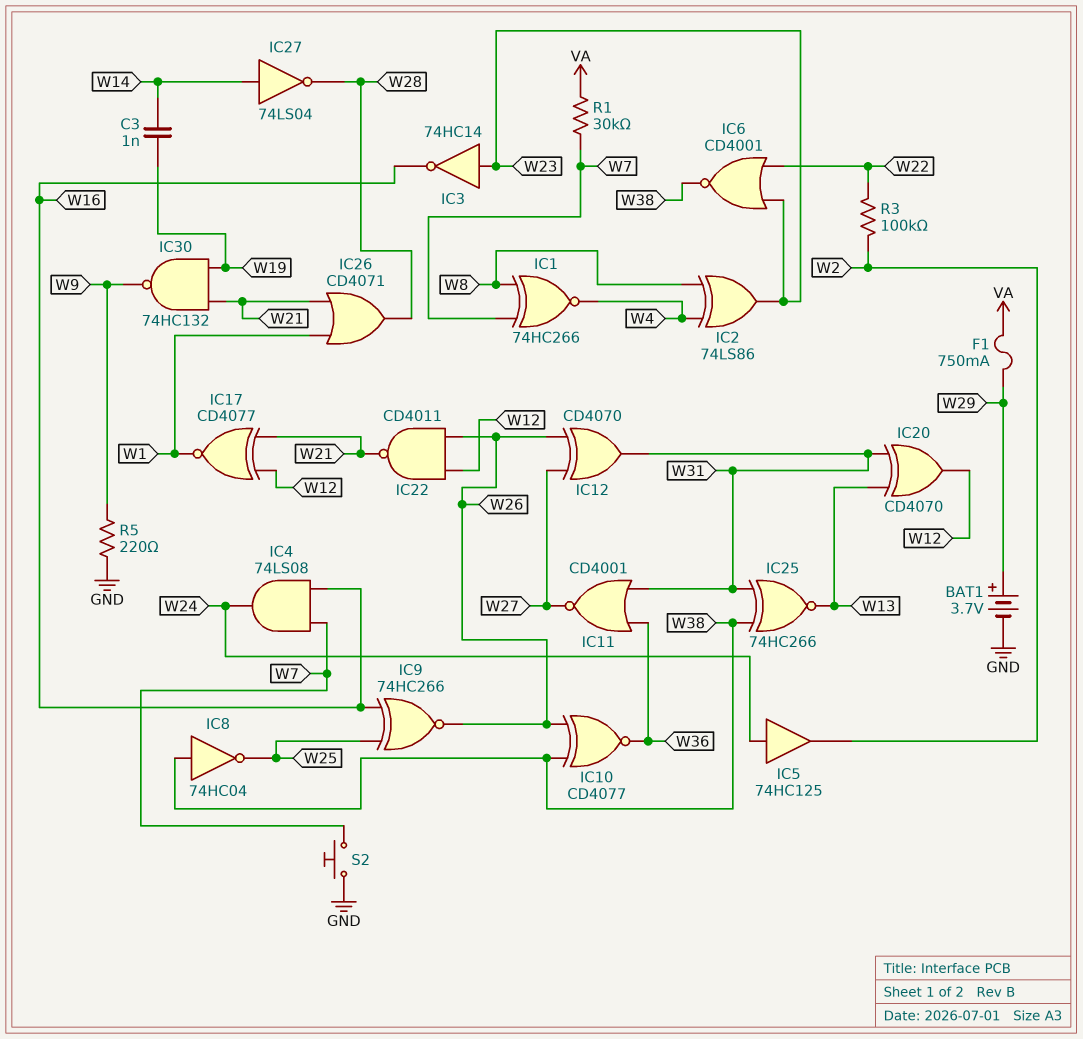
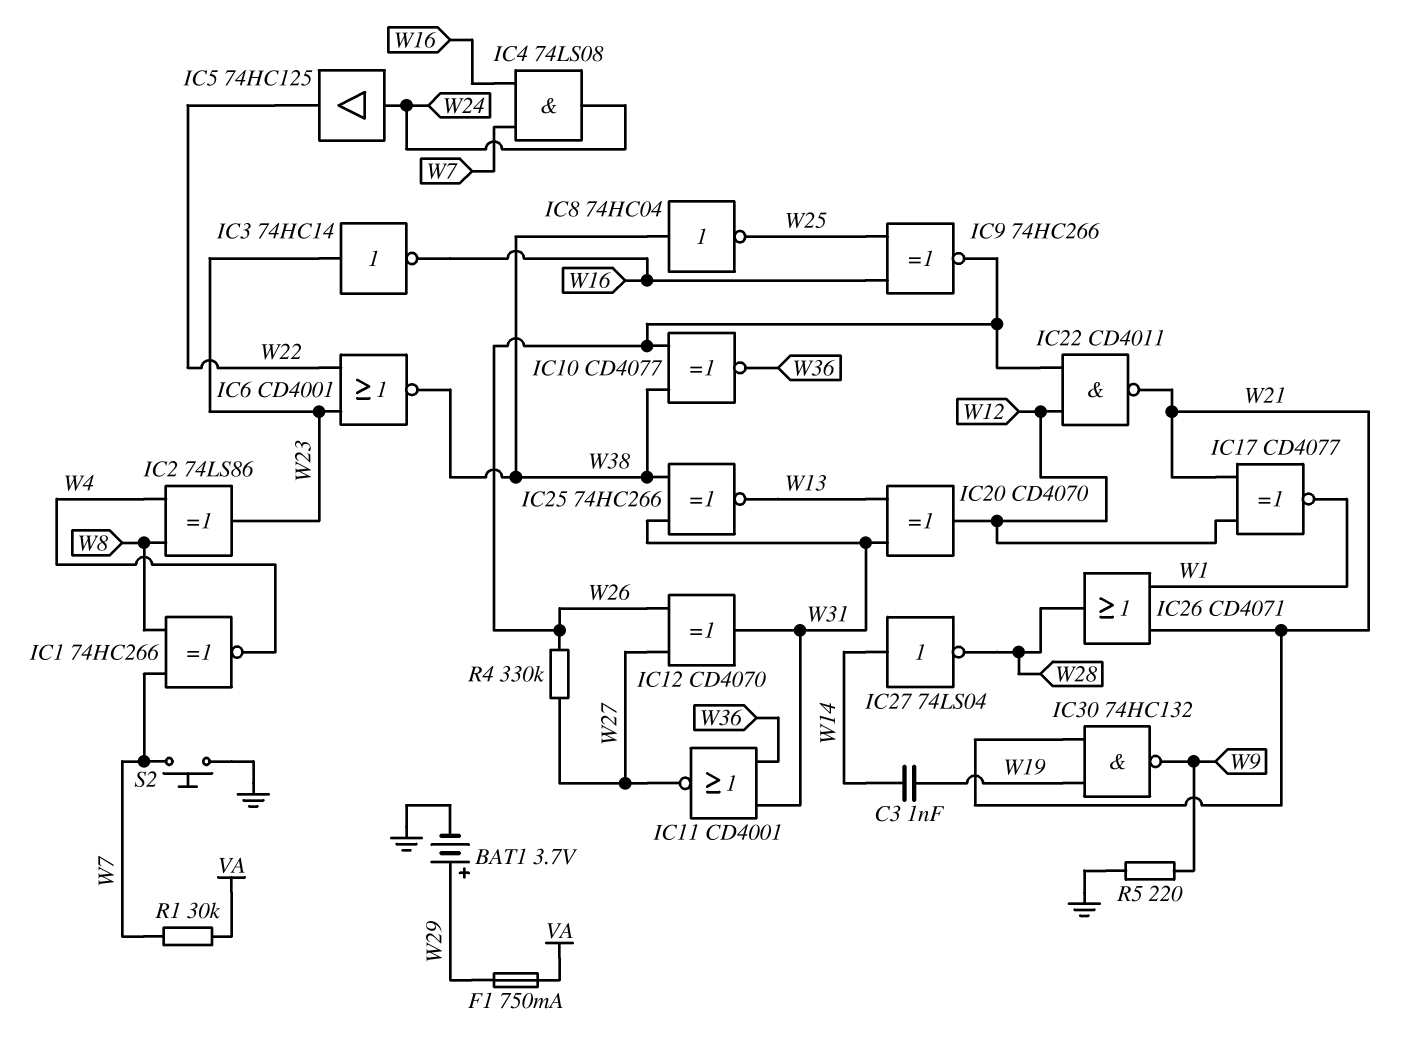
IC5: buffer 74HC125 (in W24, out W2) -> buffer 74HC125 (in W24, out W22)
R3: 100k (W2, W22) -> none
R4: none -> 330k (W26, W27)

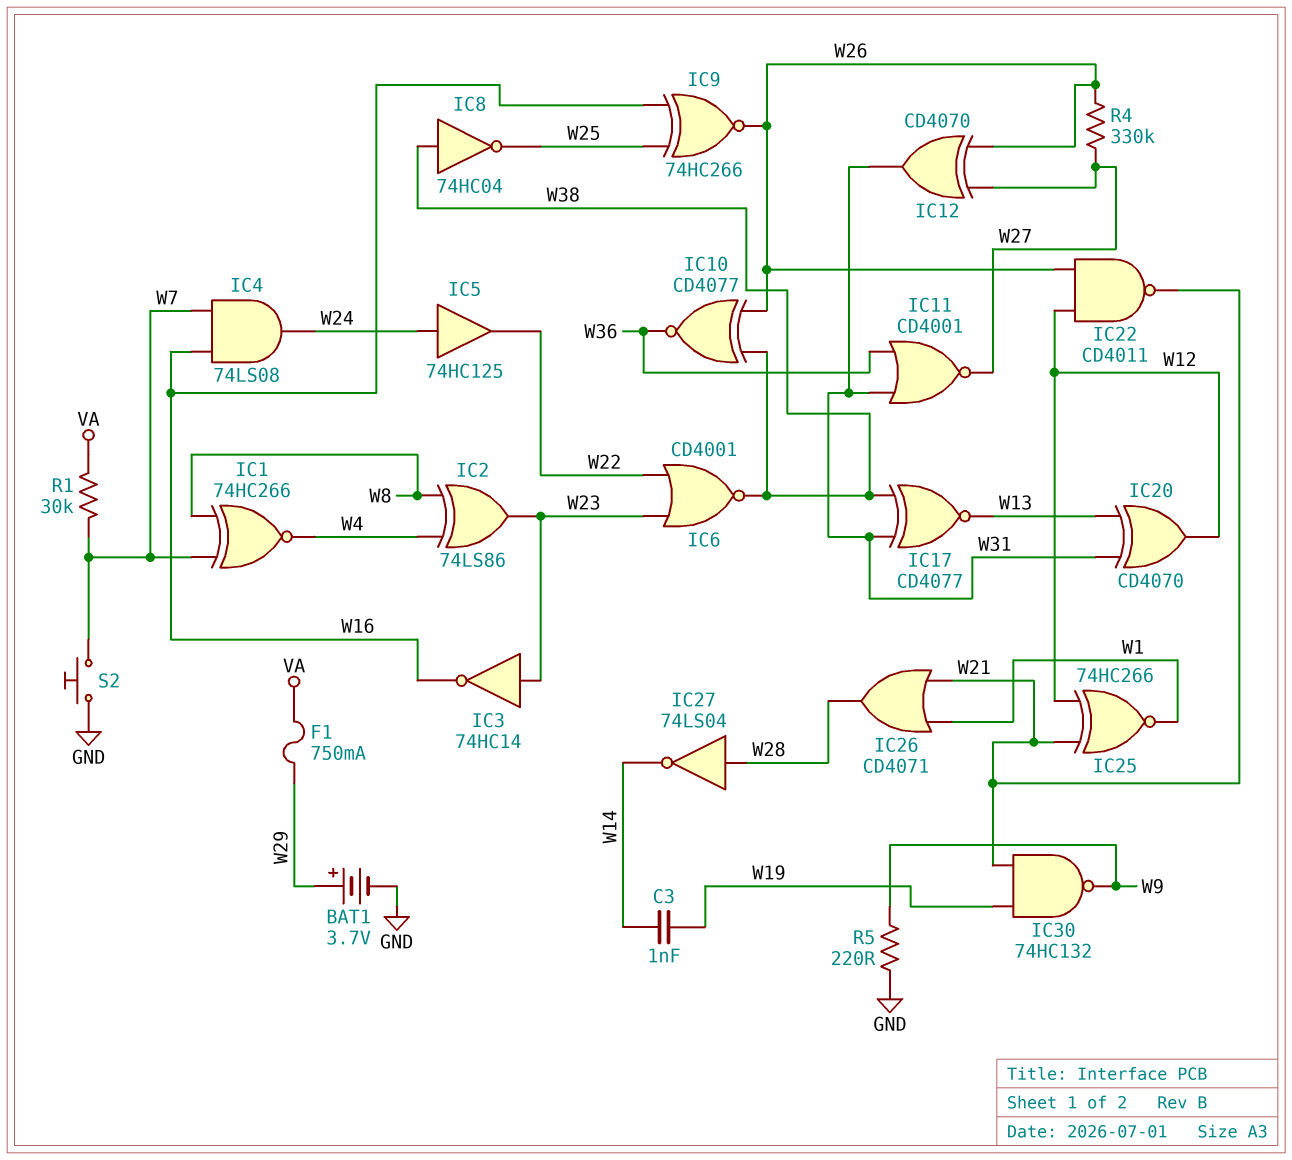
IC17: XNOR CD4077 (in W12, in W21, out W1) -> XNOR CD4077 (in W31, in W38, out W13)
IC25: XNOR 74HC266 (in W31, in W38, out W13) -> XNOR 74HC266 (in W12, in W21, out W1)
IC27: NOT 74LS04 (in W14, out W28) -> NOT 74LS04 (in W28, out W14)

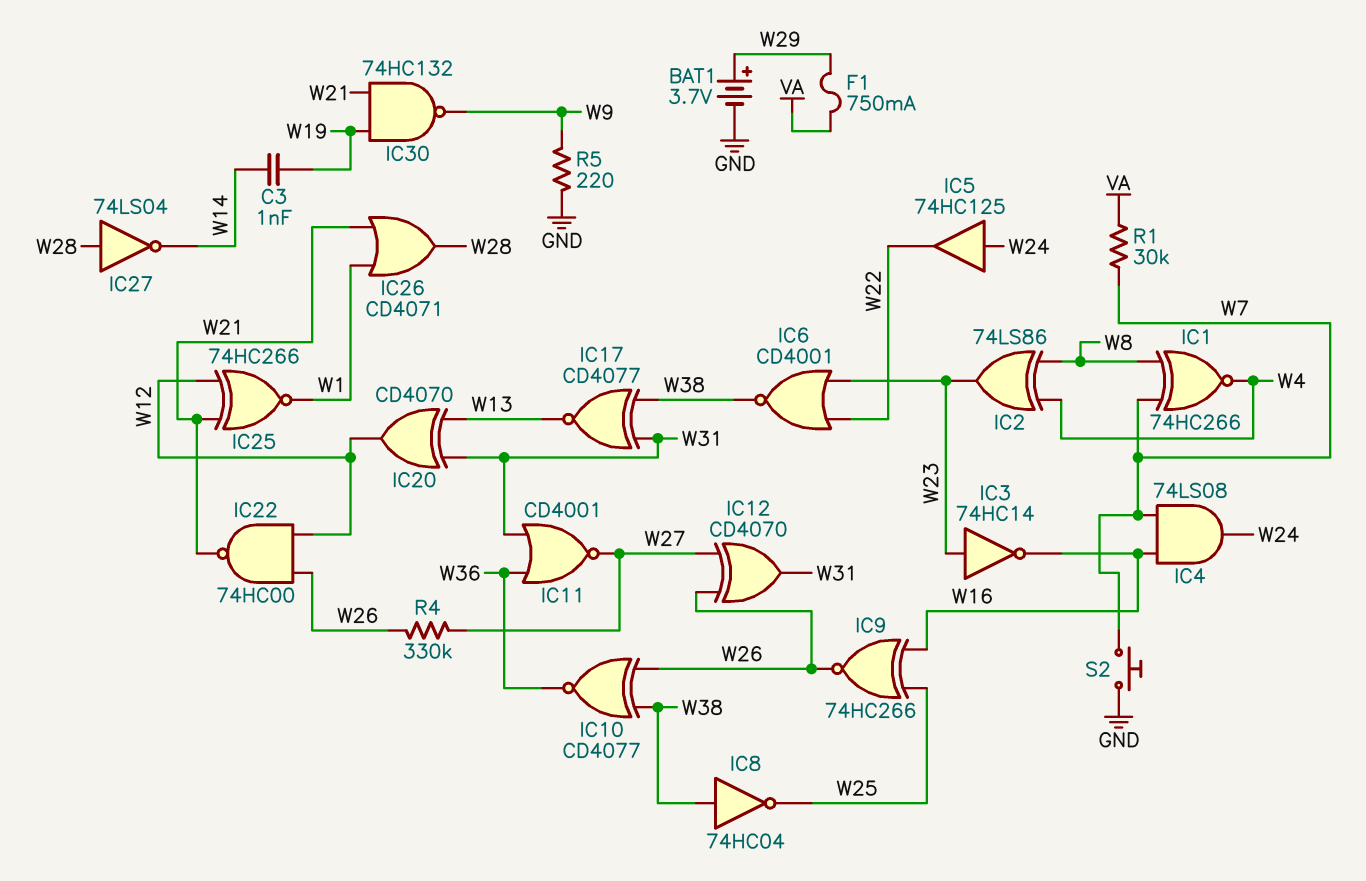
IC22: NAND CD4011 (in W12, in W26, out W21) -> NAND 74HC00 (in W12, in W26, out W21)

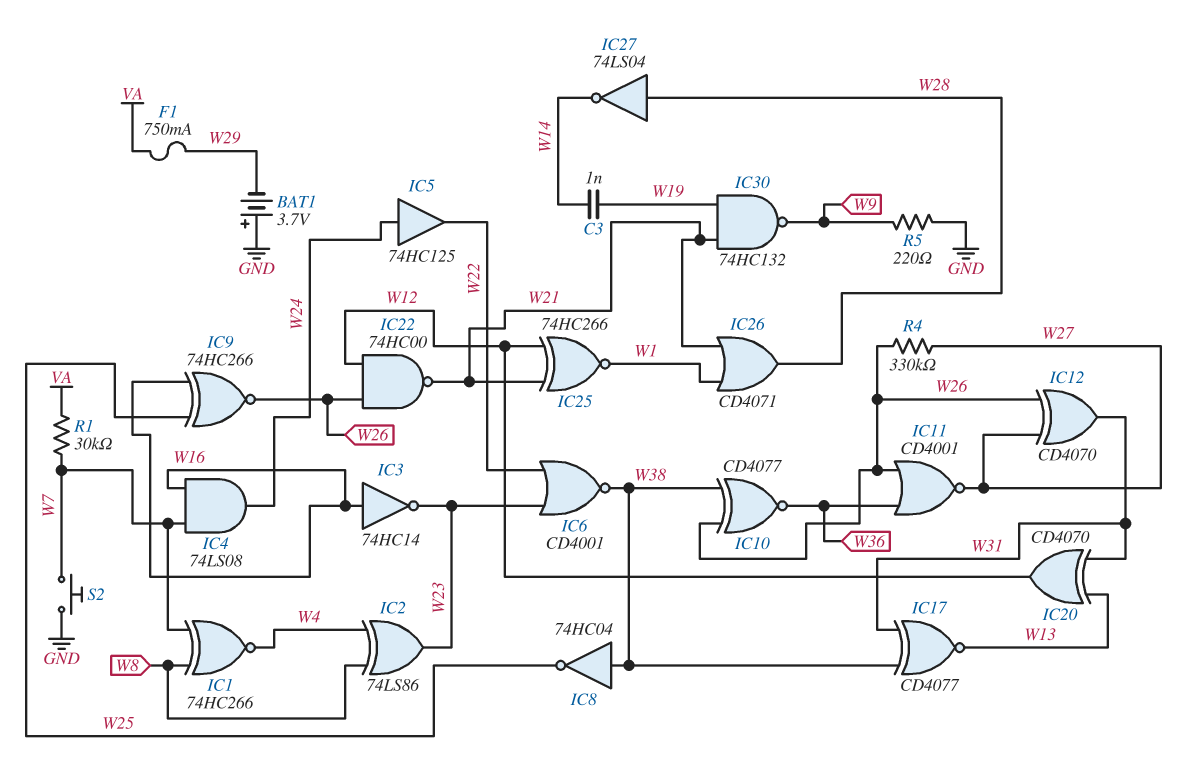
BAT1: 3.7V (plus W29, minus GND) -> 3.7V (plus GND, minus W29)
IC3: NOT 74HC14 (in W23, out W16) -> NOT 74HC14 (in W16, out W23)
IC11: NOR CD4001 (in W31, in W36, out W27) -> NOR CD4001 (in W26, in W36, out W27)

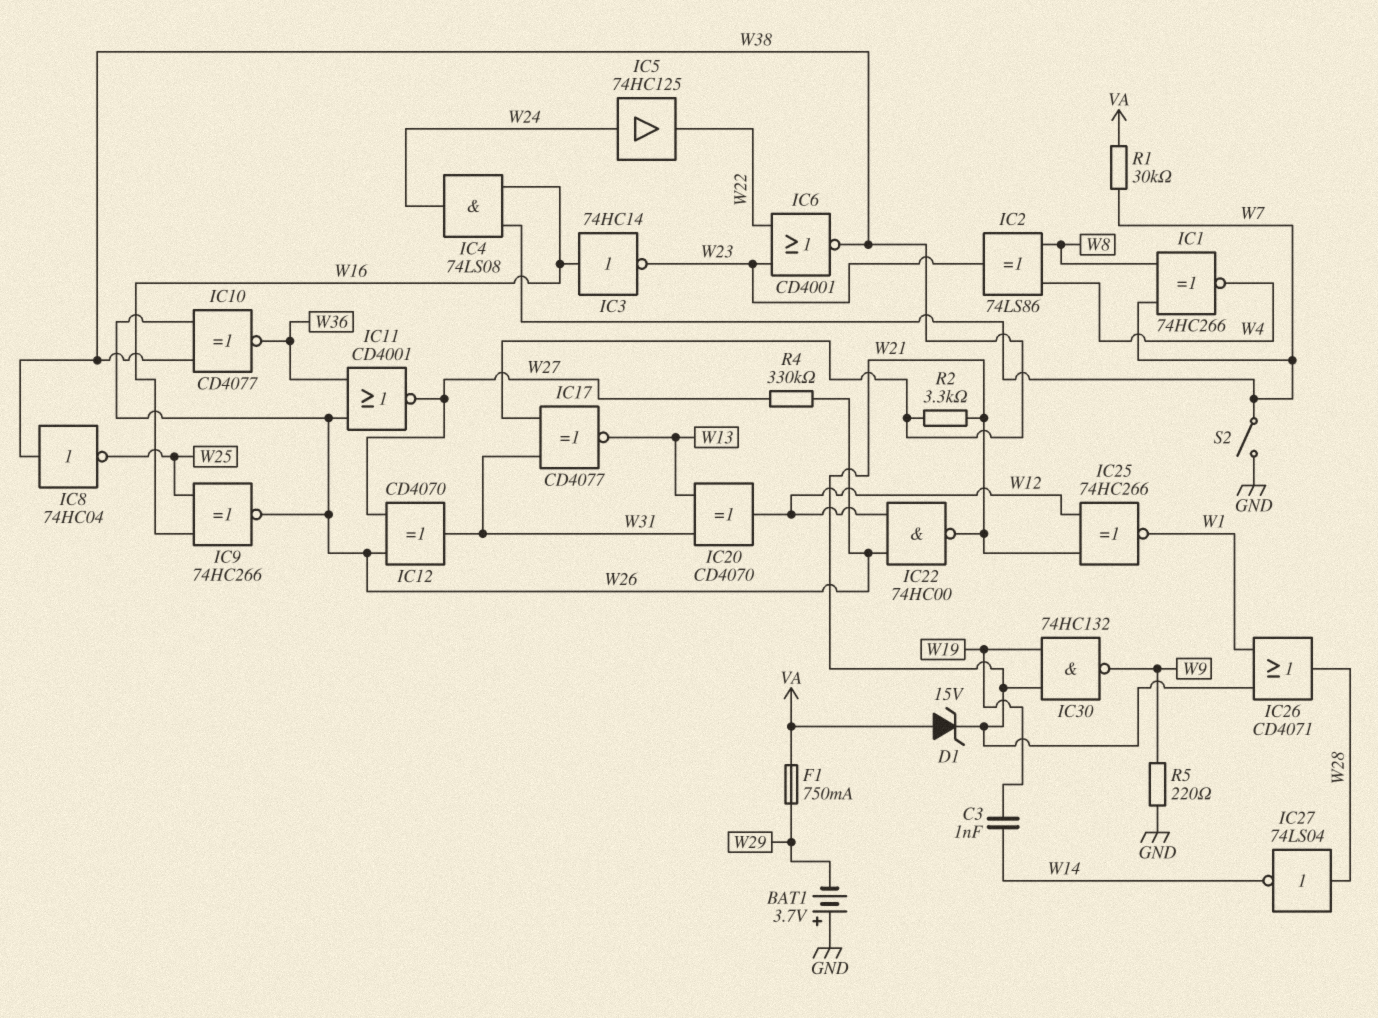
D1: none -> zener 15V (A VA, K W21)
R2: none -> 3.3k (W21, W38)
S2: button (GND, W7) -> switch (GND, W7)

